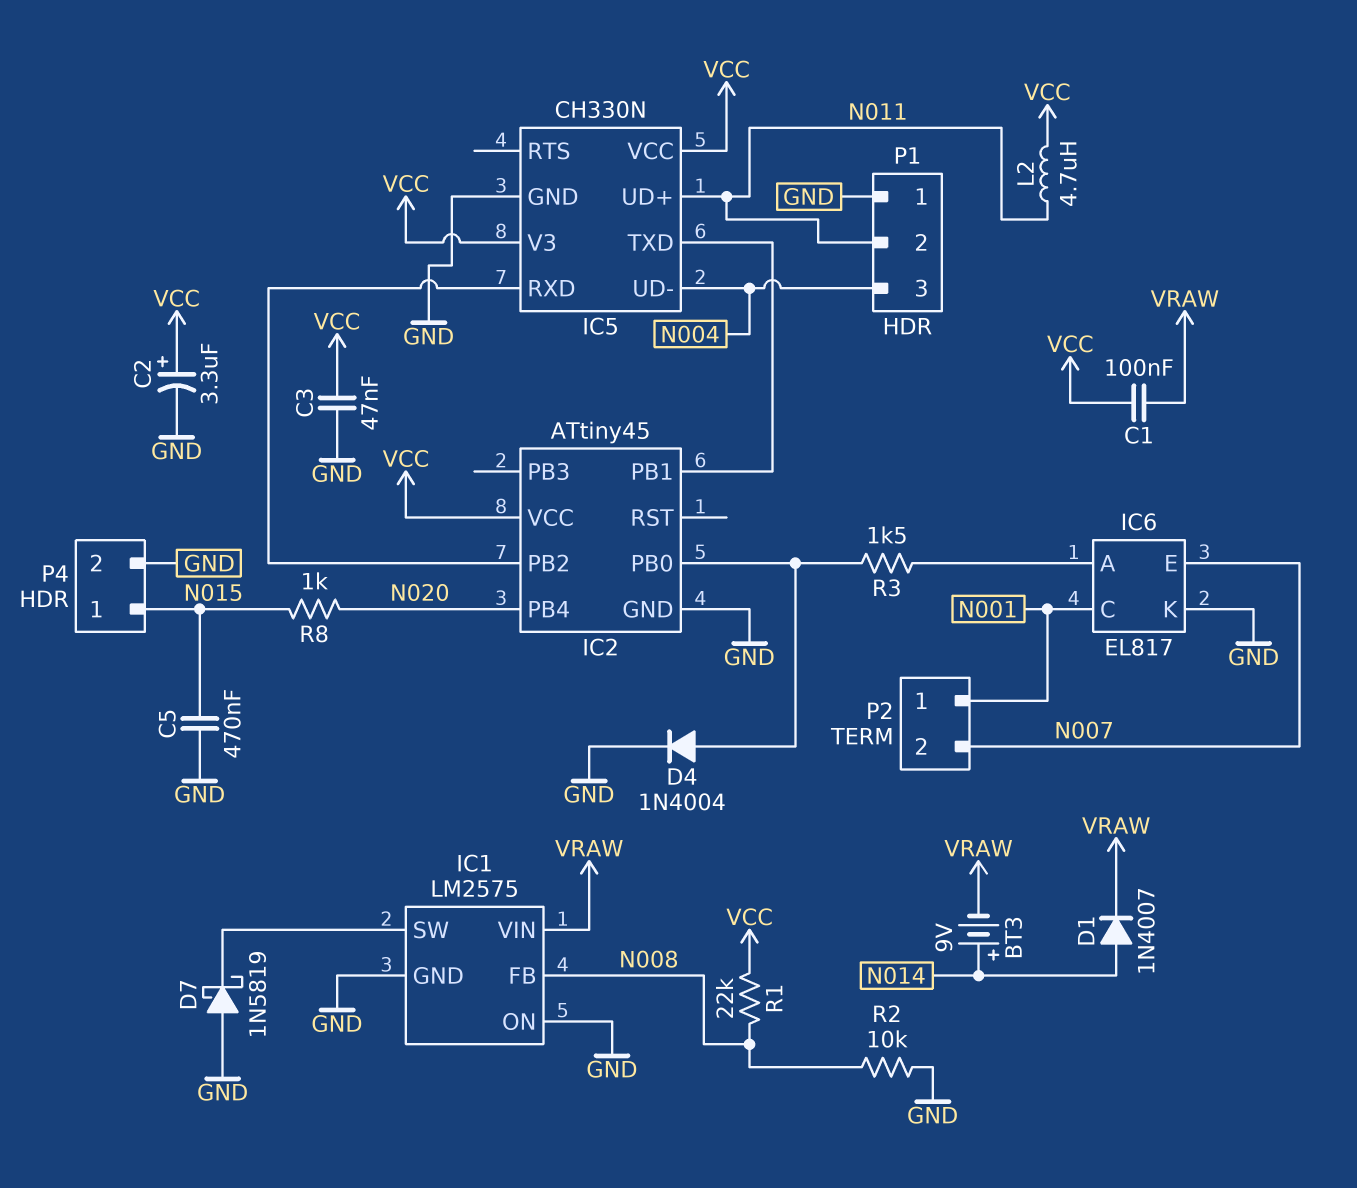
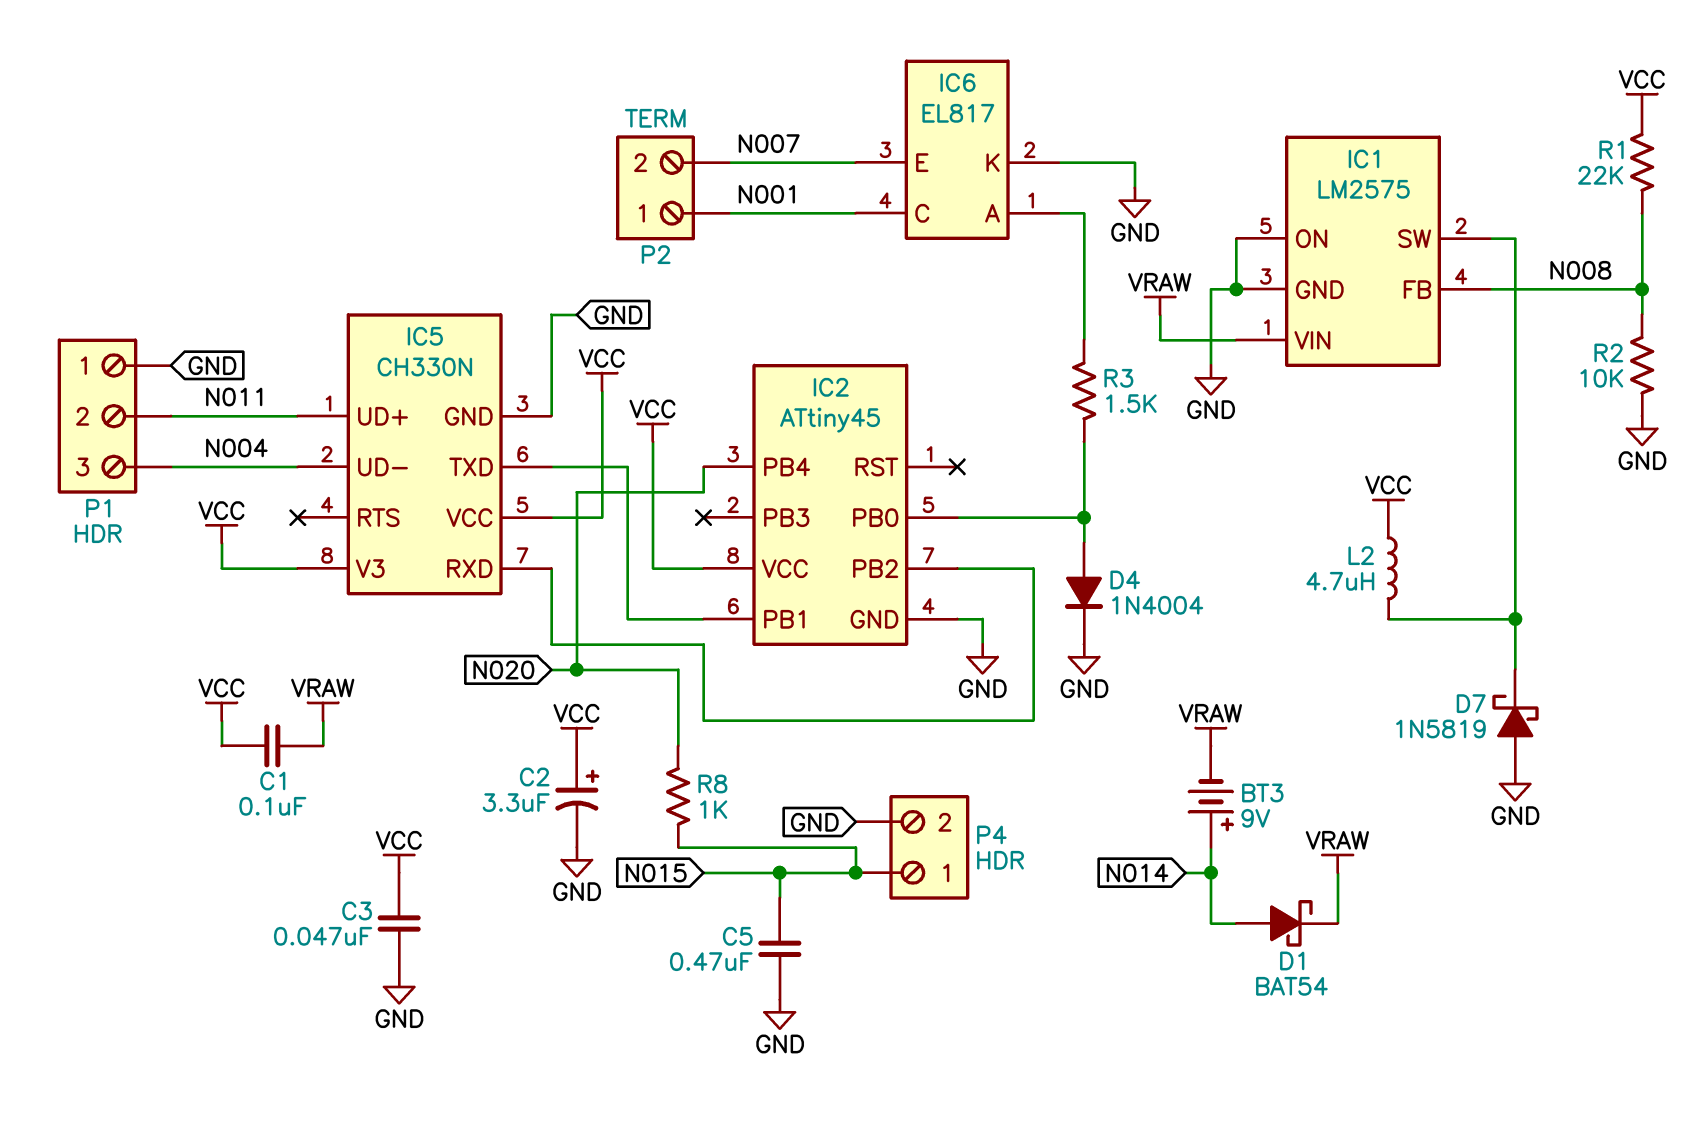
D1: diode 1N4007 (A N014, K VRAW) -> schottky BAT54 (A N014, K VRAW)
L2: 4.7uH (N011, VCC) -> 4.7uH (IC1/SW, VCC)

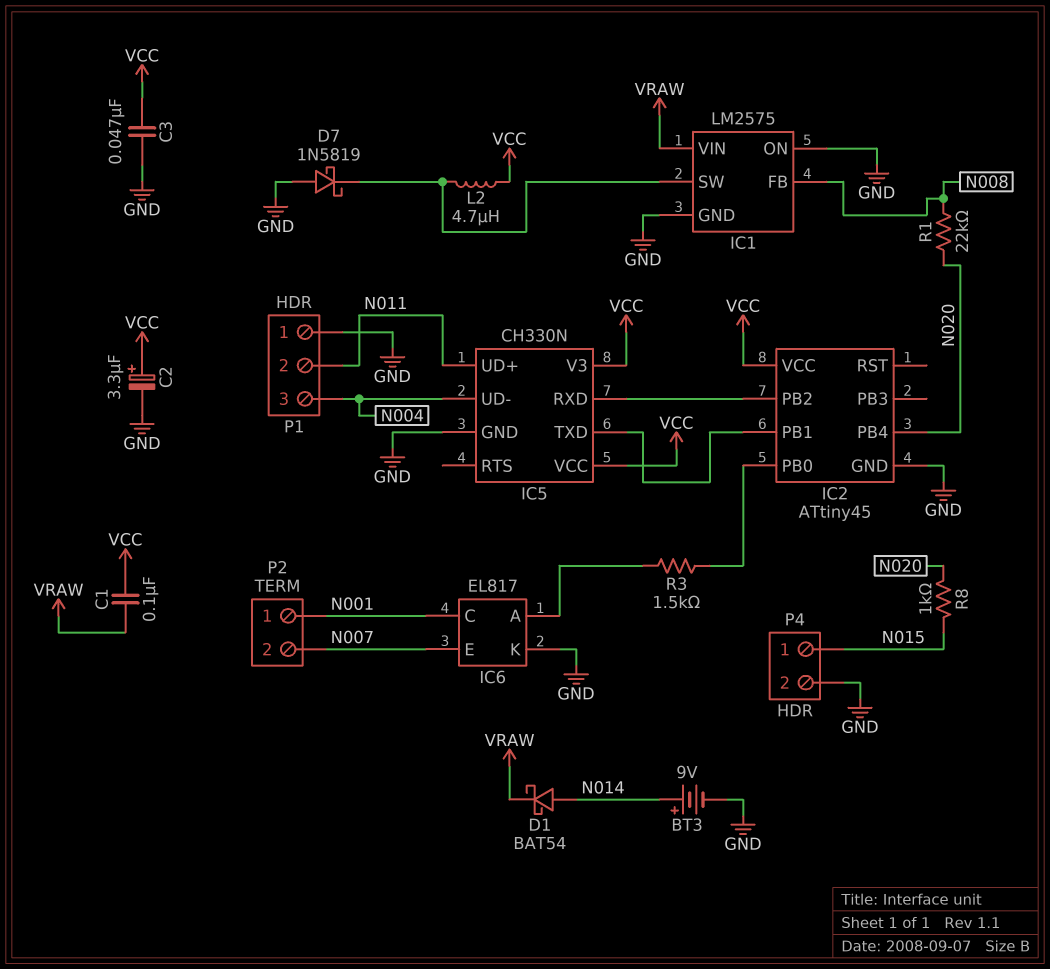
BT3: 9V (plus N014, minus VRAW) -> 9V (plus N014, minus GND)
C5: 470nF (GND, N015) -> none
D4: diode 1N4004 (A IC2/PB0, K GND) -> none
R1: 22k (N008, VCC) -> 22k (N008, N020)
R2: 10k (GND, N008) -> none

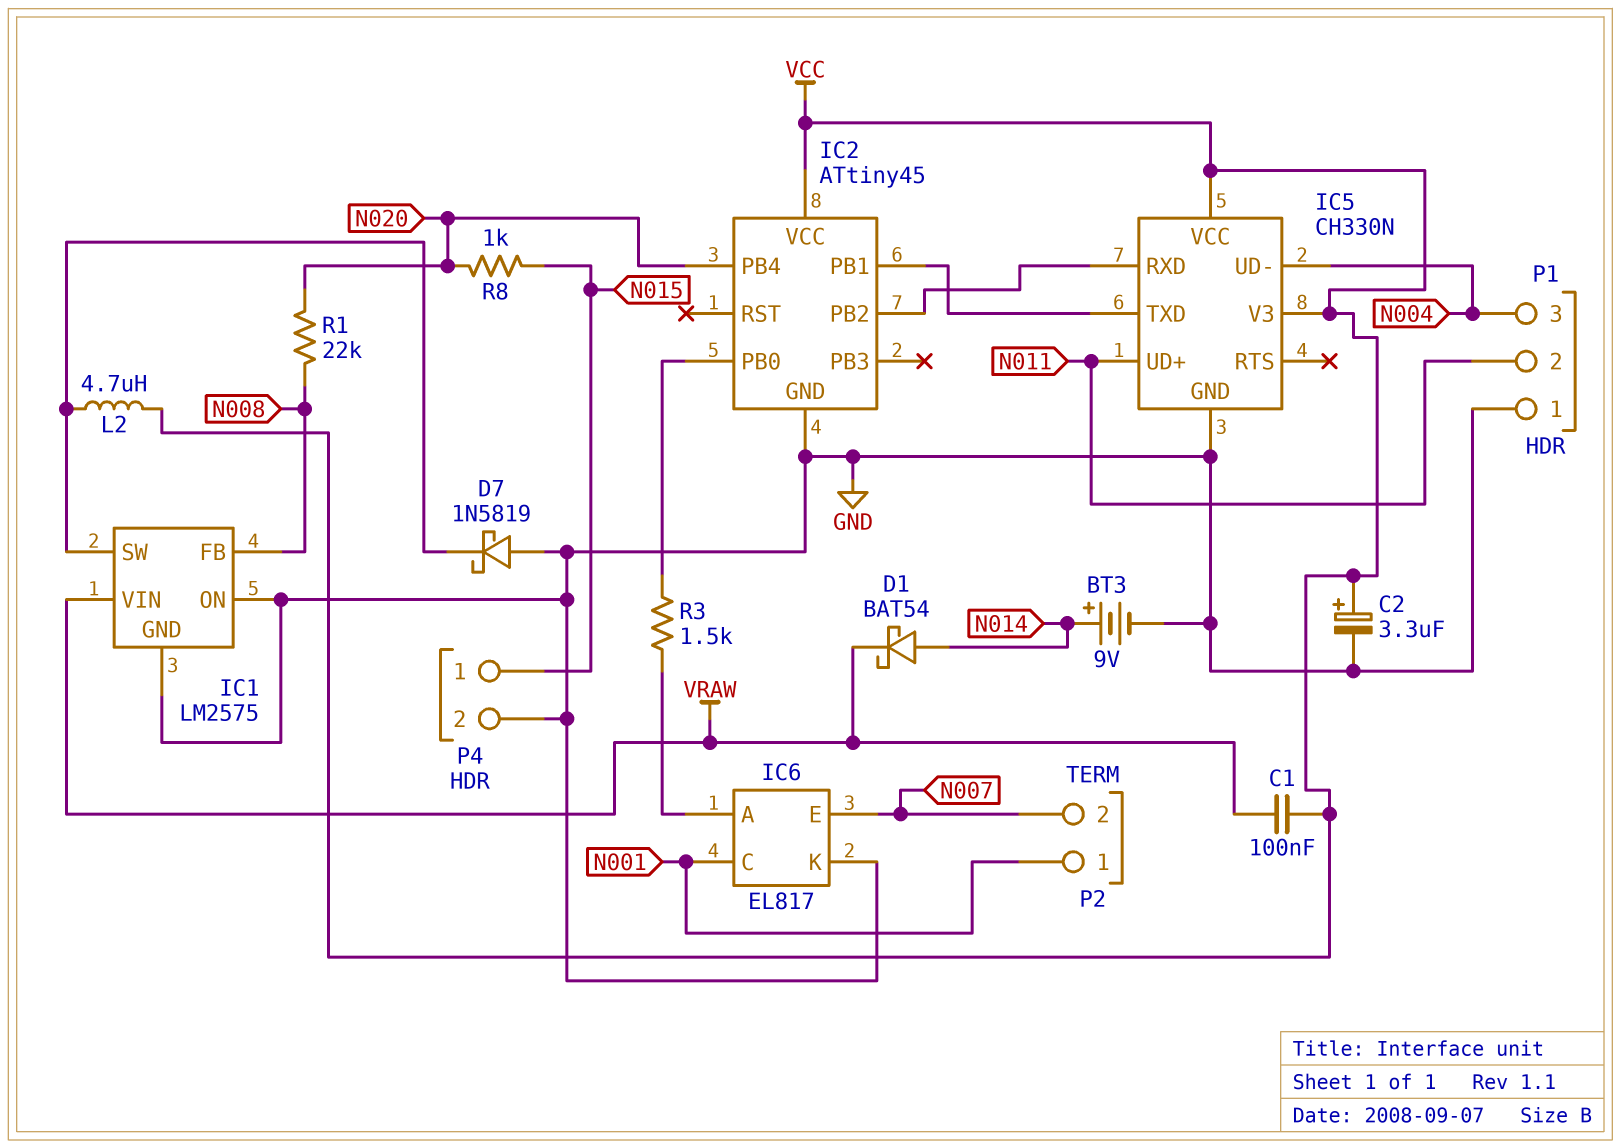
C3: 47nF (GND, VCC) -> none

